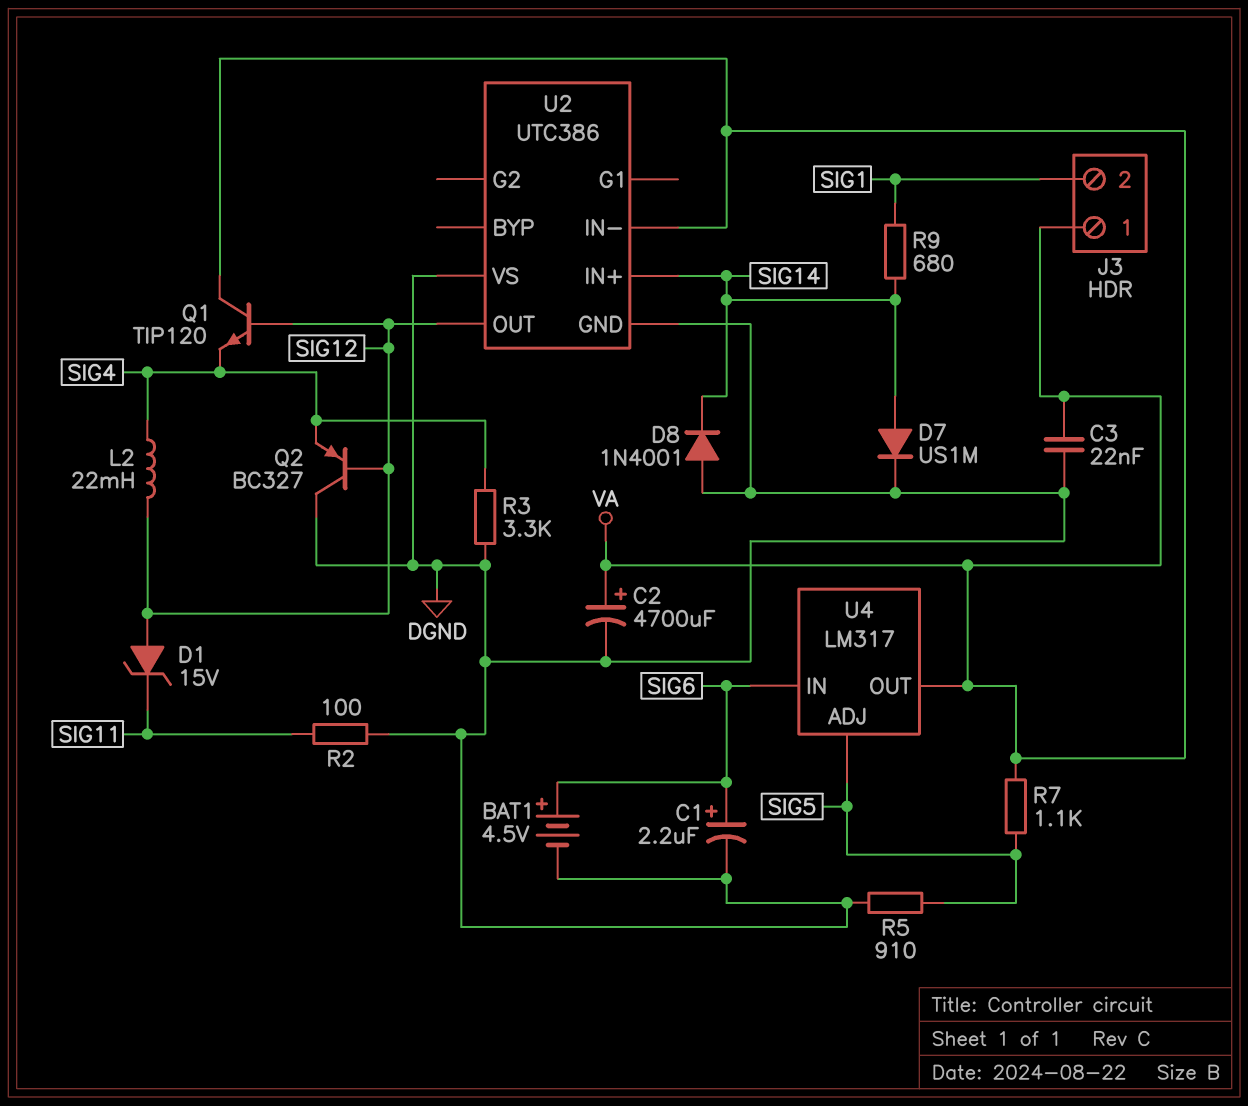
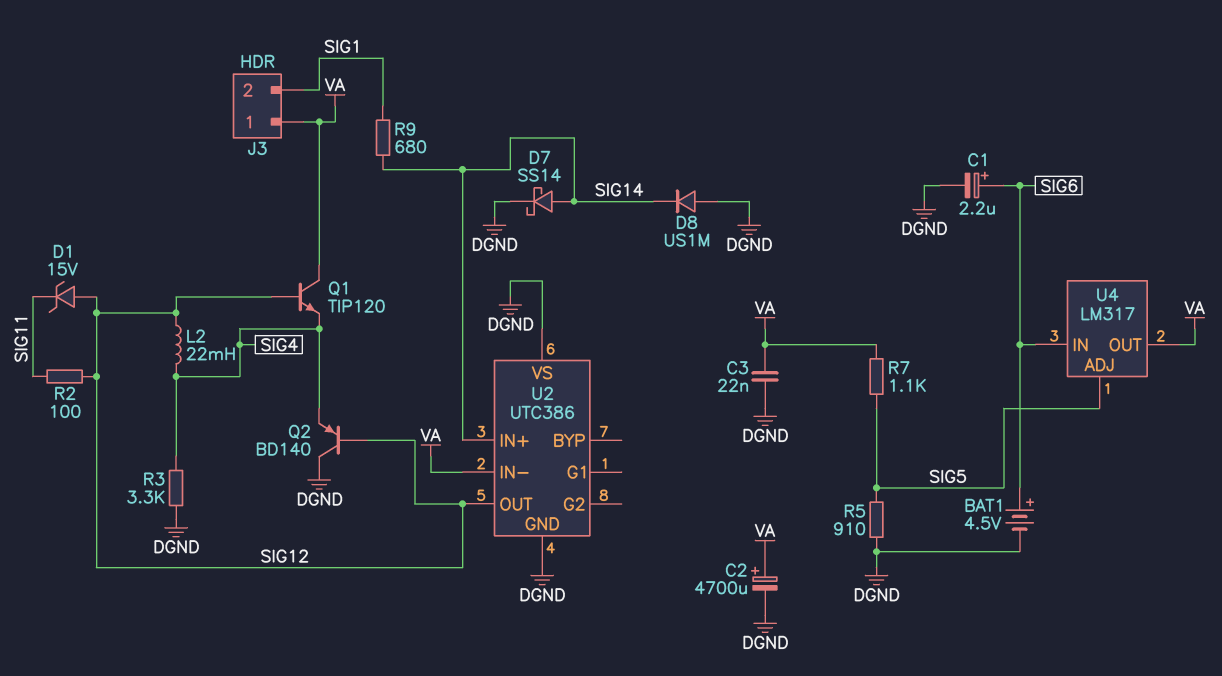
D7: diode US1M (A SIG14, K DGND) -> schottky SS14 (A SIG14, K DGND)
D8: diode 1N4001 (A DGND, K SIG14) -> diode US1M (A DGND, K SIG14)
Q2: PNP BC327 (B SIG12, C DGND, E SIG4) -> PNP BD140 (B SIG12, C DGND, E SIG4)
R2: 100 (DGND, SIG11) -> 100 (SIG11, SIG12)

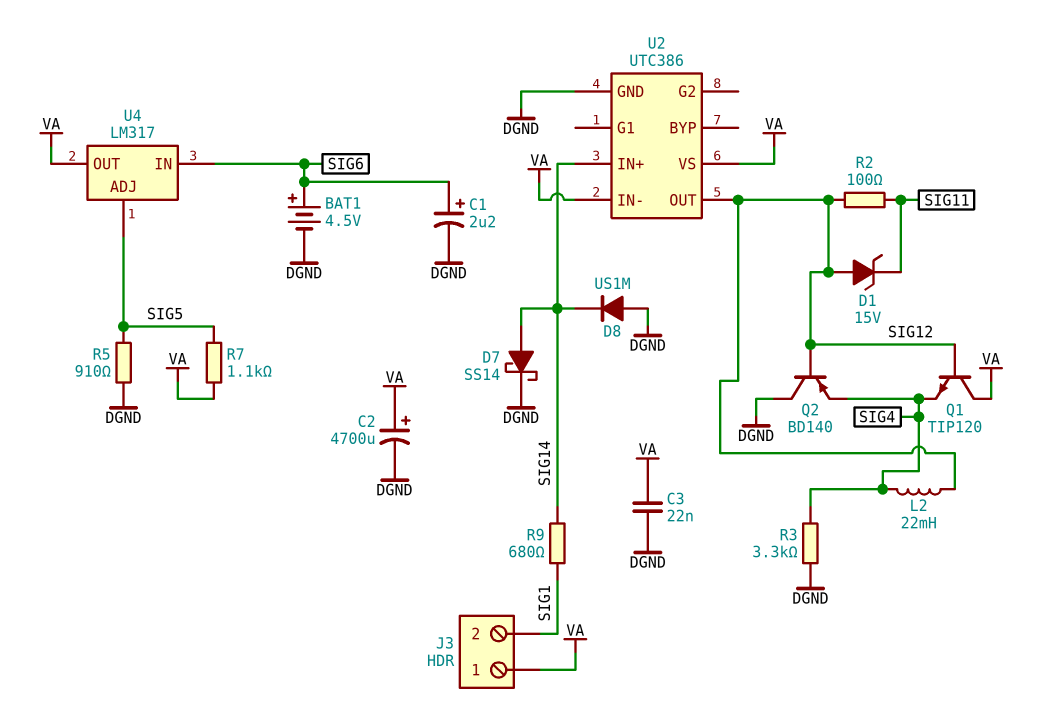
U2 pin VS: DGND -> VA

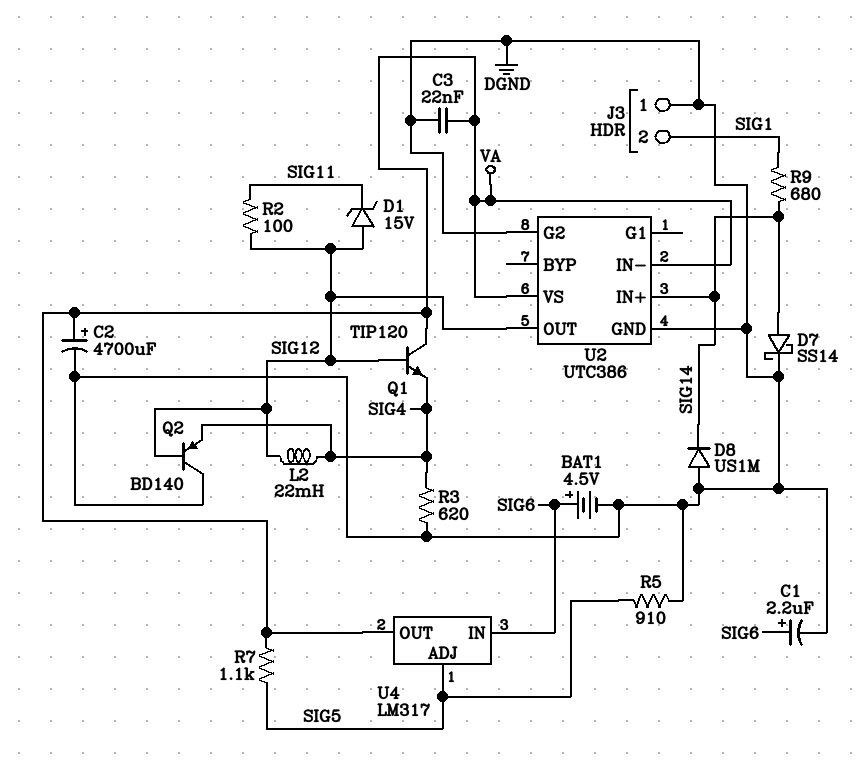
J3 pin 1: VA -> DGND
R3: 3.3k (DGND, SIG4) -> 620 (DGND, SIG4)
U2 pin G2: none -> DGND

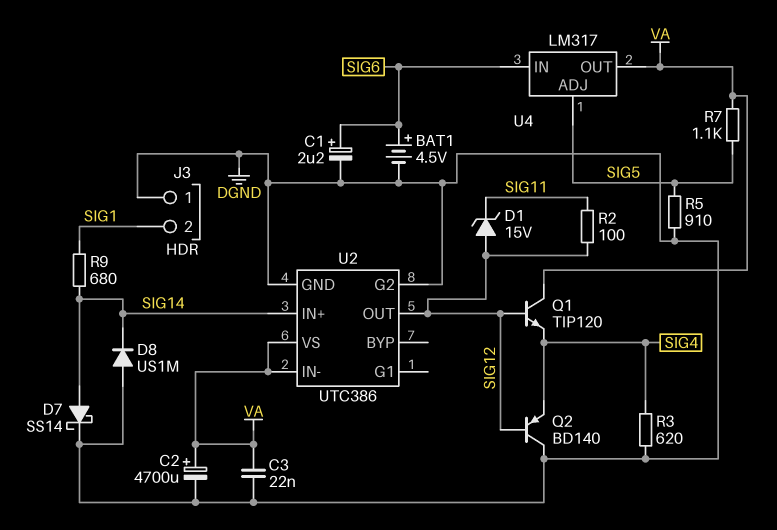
L2: 22mH (SIG4, SIG12) -> none

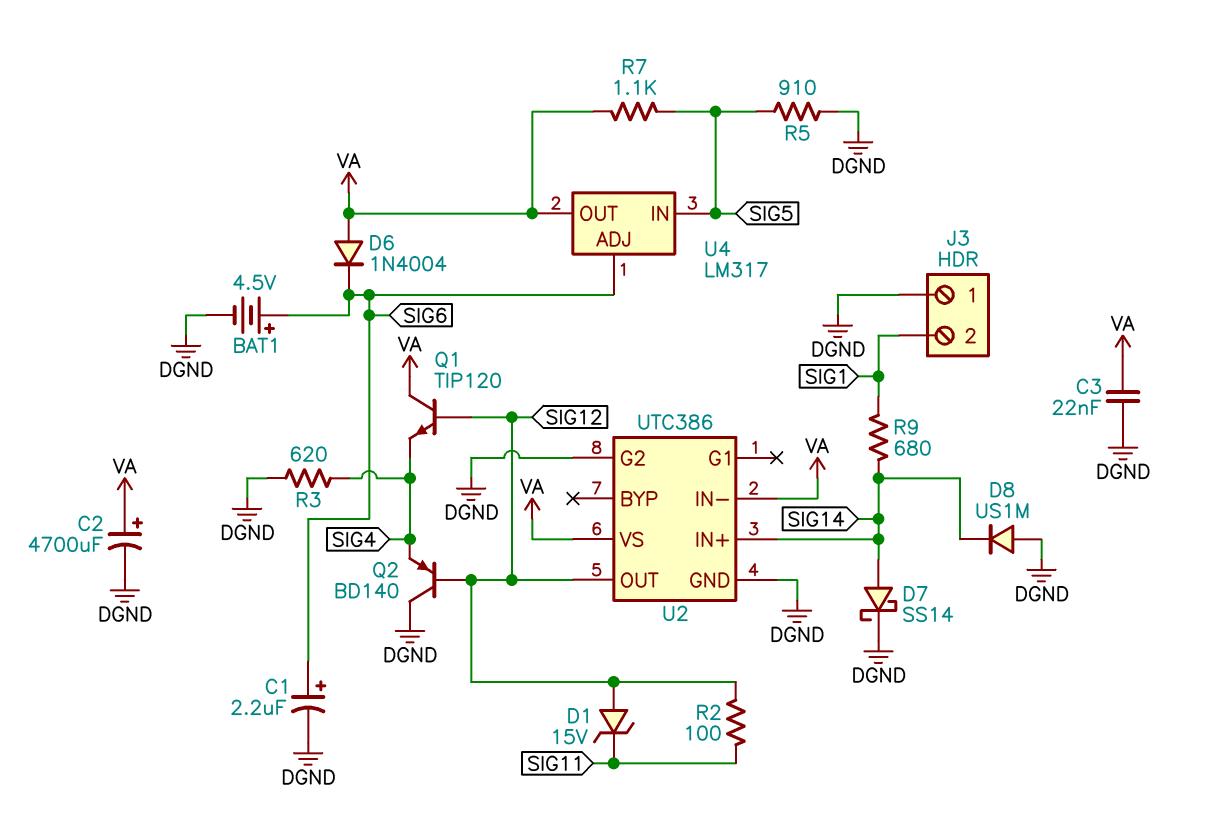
D6: none -> diode 1N4004 (A VA, K SIG6)
U4 pin ADJ: SIG5 -> SIG6
U4 pin IN: SIG6 -> SIG5

